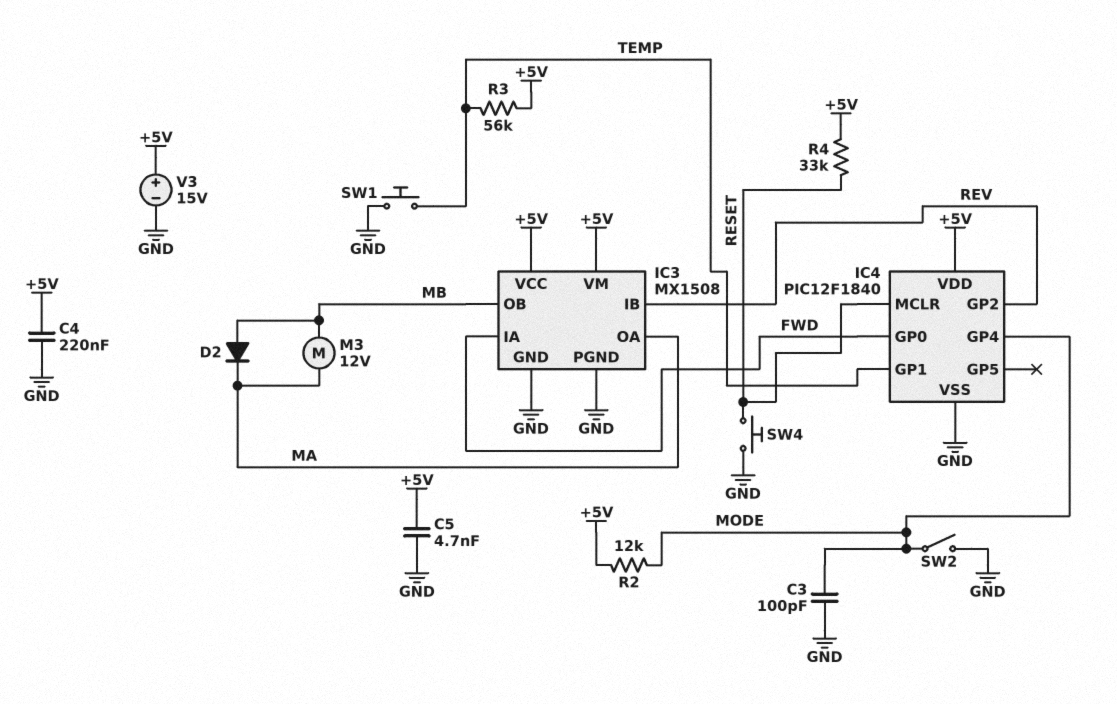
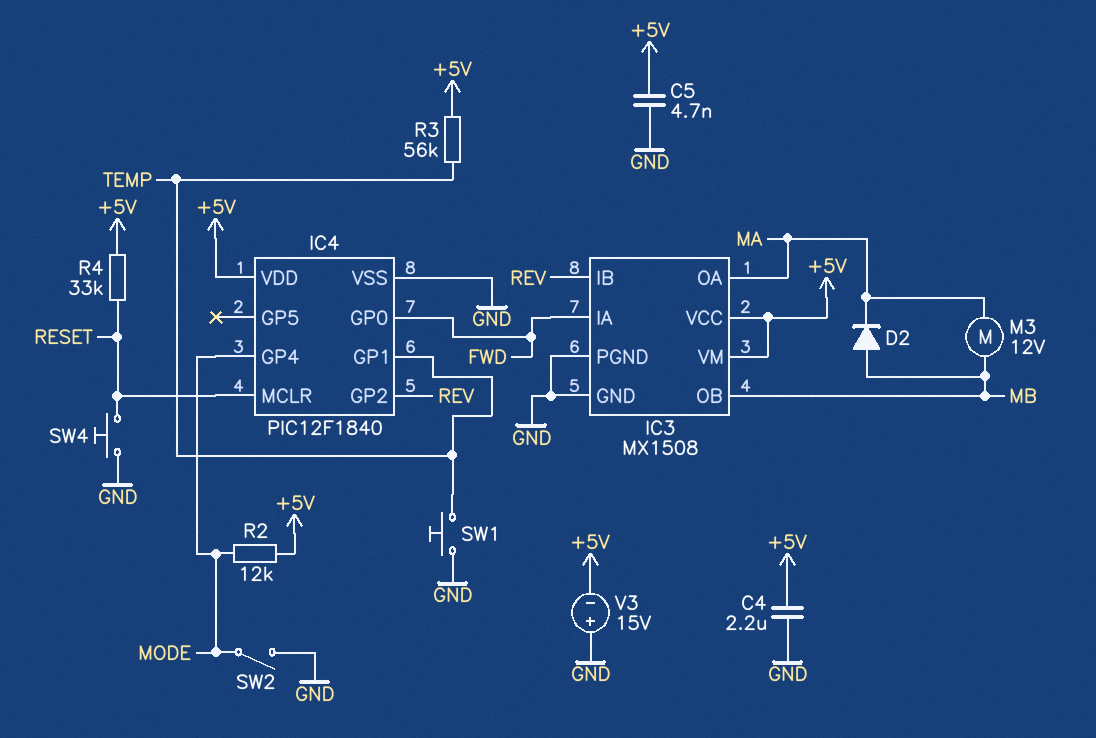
C3: 100pF (GND, MODE) -> none
C4: 220nF (+5V, GND) -> 2.2uF (+5V, GND)
V3: 15V (plus +5V, minus GND) -> 15V (plus GND, minus +5V)

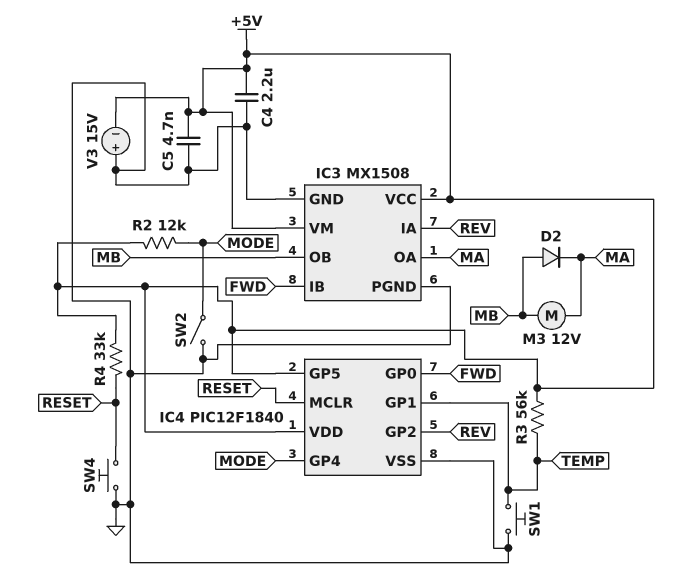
IC3 pin IA: FWD -> REV
IC3 pin IB: REV -> FWD
IC4 pin GP5: none -> +5V

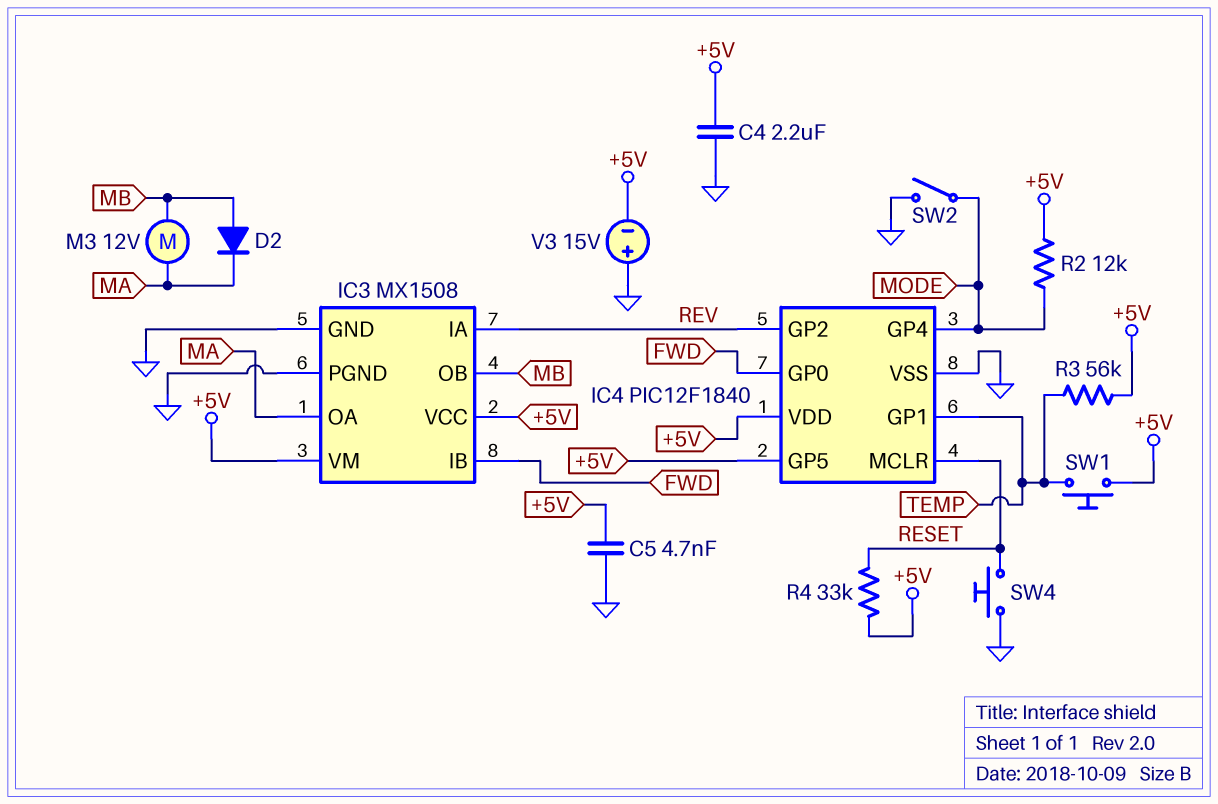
SW1: button (GND, TEMP) -> button (+5V, TEMP)

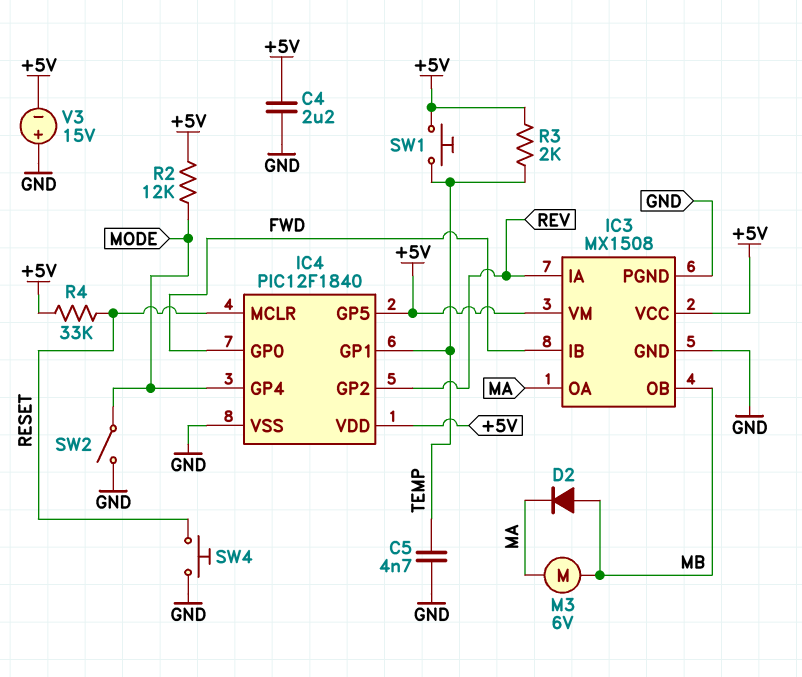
C5: 4.7nF (+5V, GND) -> 4.7nF (GND, TEMP)
M3: motor 12V (MA, MB) -> motor 6V (MA, MB)
R3: 56k (+5V, TEMP) -> 2k (+5V, TEMP)

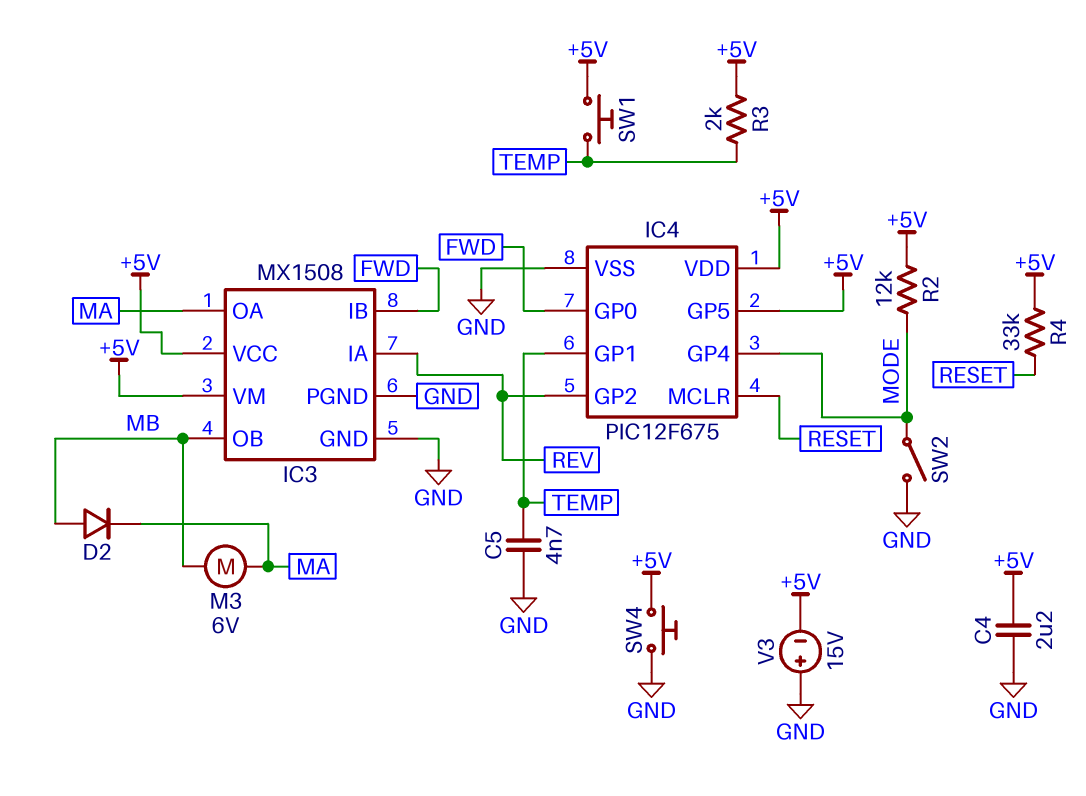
IC4: PIC12F1840 -> PIC12F675
SW4: button (GND, RESET) -> button (+5V, GND)

